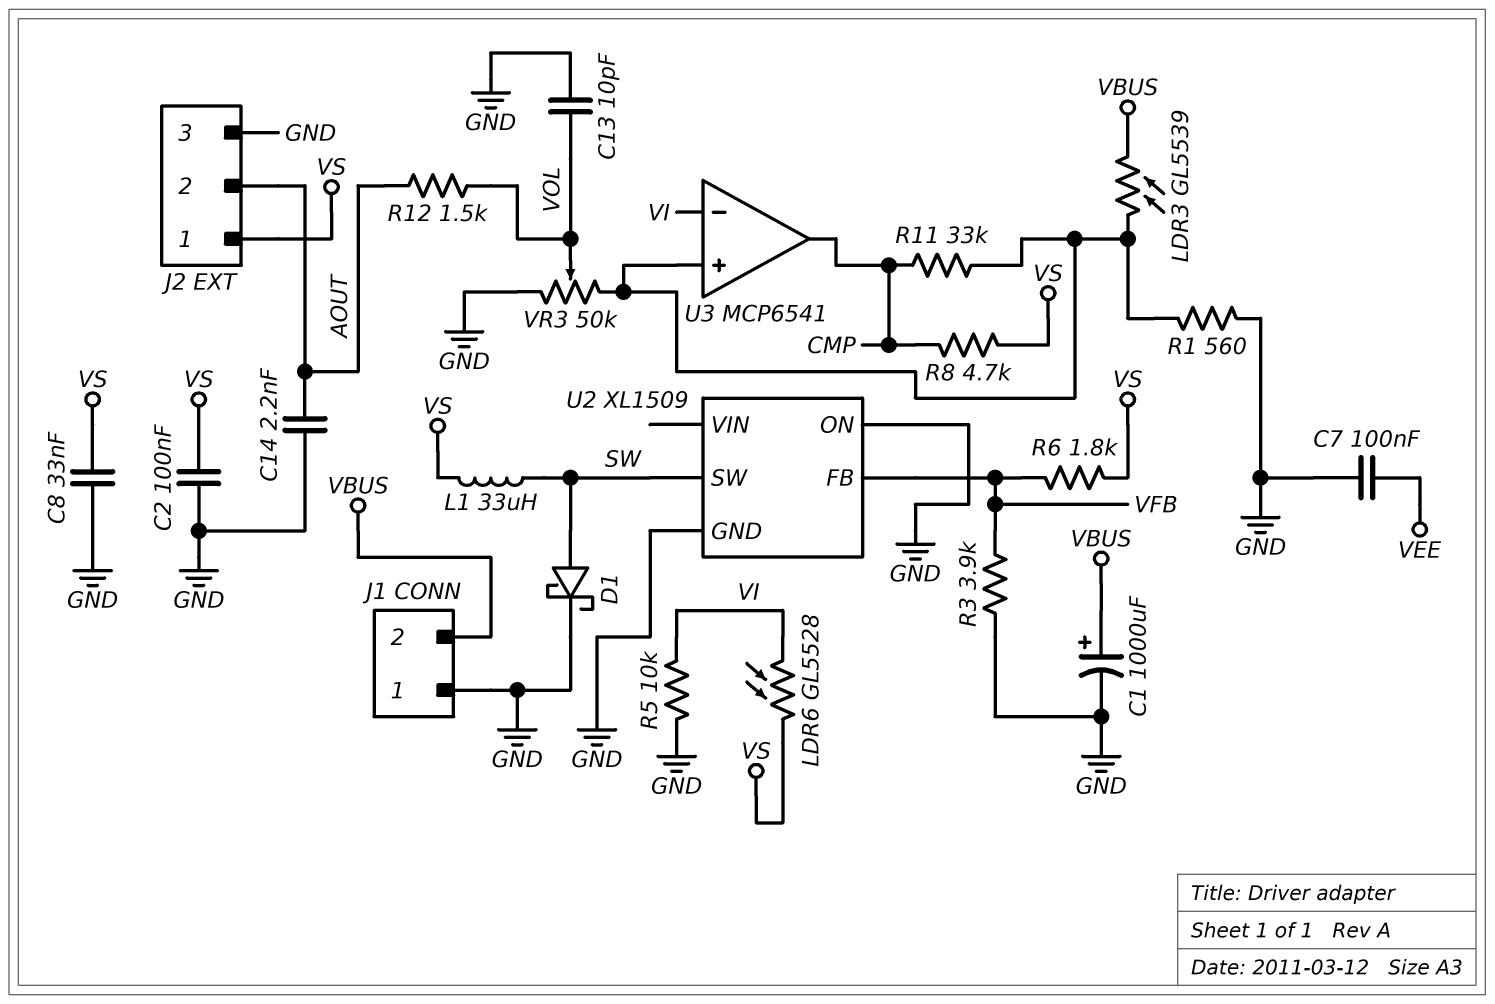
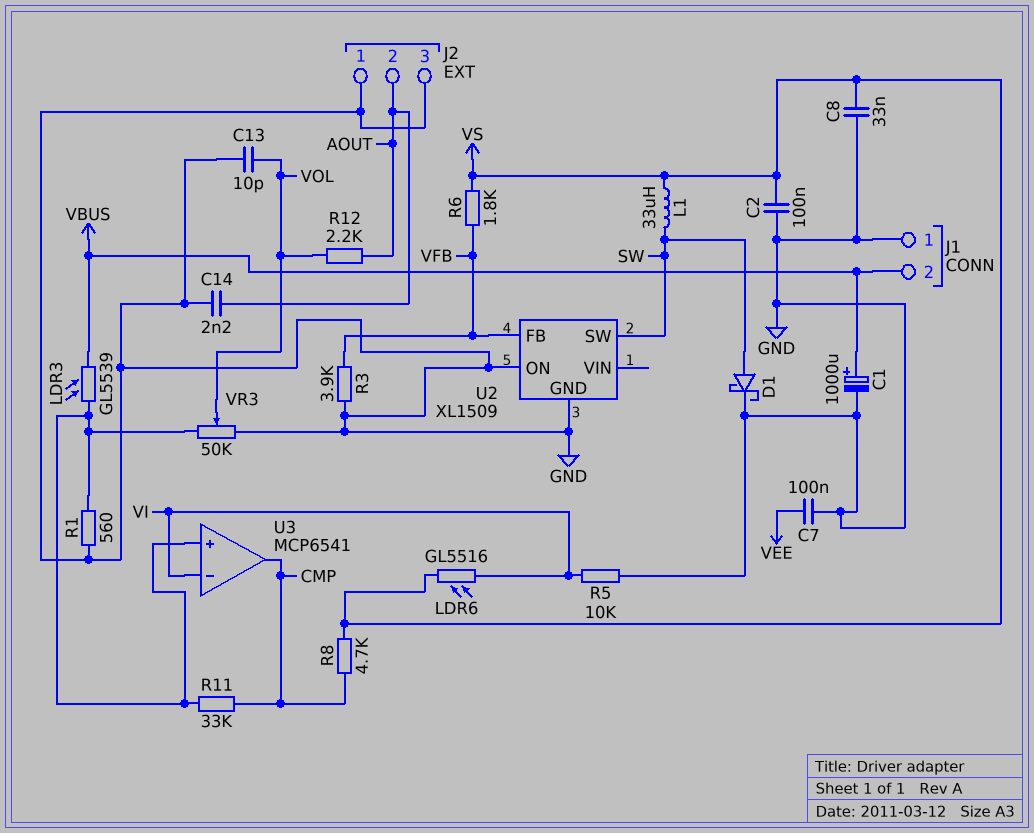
J2 pin 1: VS -> GND
LDR6: GL5528 (VI, VS) -> GL5516 (VI, VS)
R12: 1.5k (AOUT, VOL) -> 2.2k (AOUT, VOL)

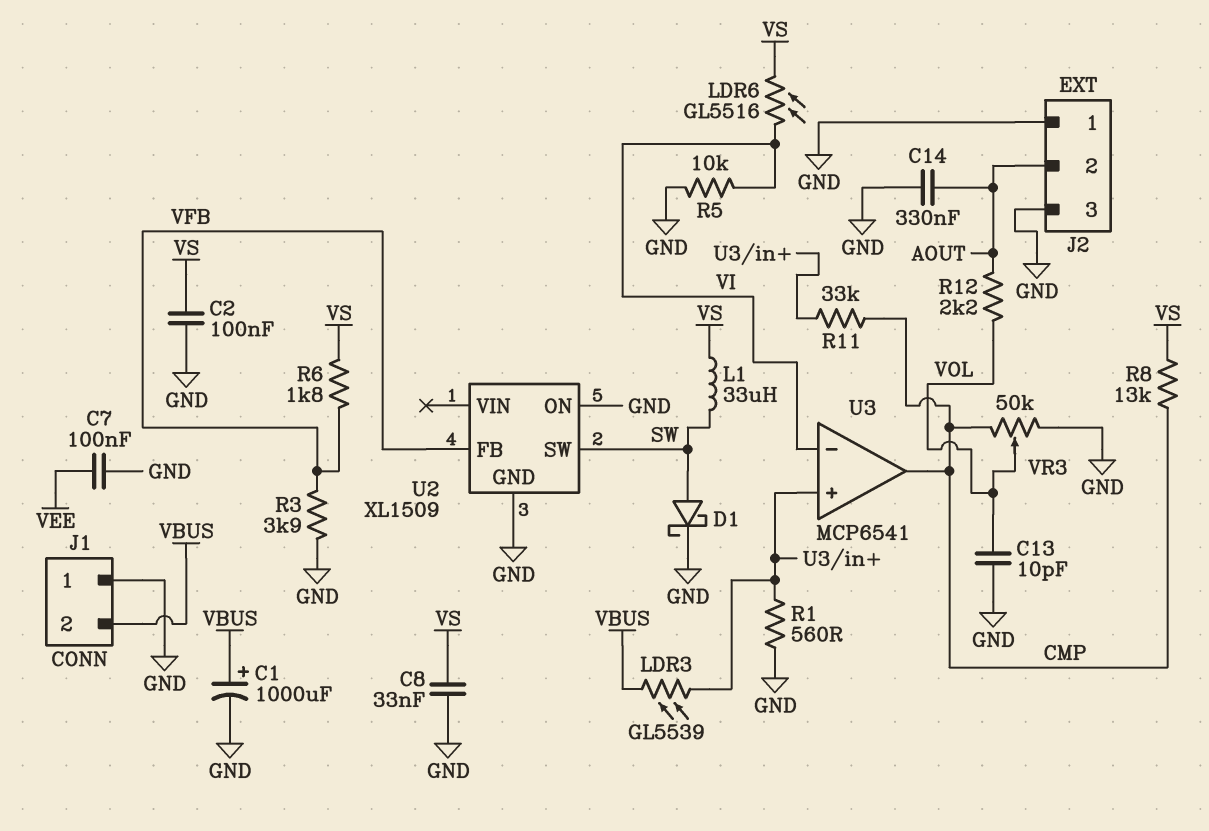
C14: 2.2nF (AOUT, GND) -> 330nF (AOUT, GND)
R8: 4.7k (CMP, VS) -> 13k (CMP, VS)
VR3: 50k (GND, U3/in+, wiper VOL) -> 50k (CMP, GND, wiper VOL)

